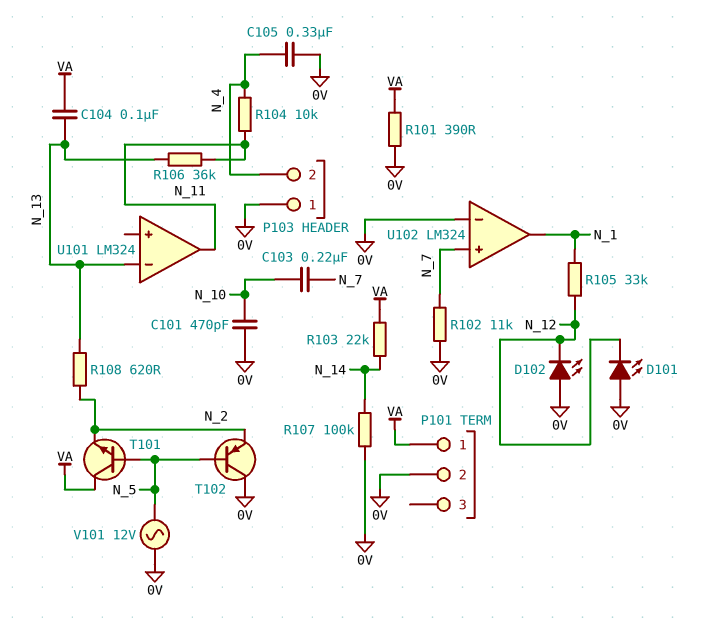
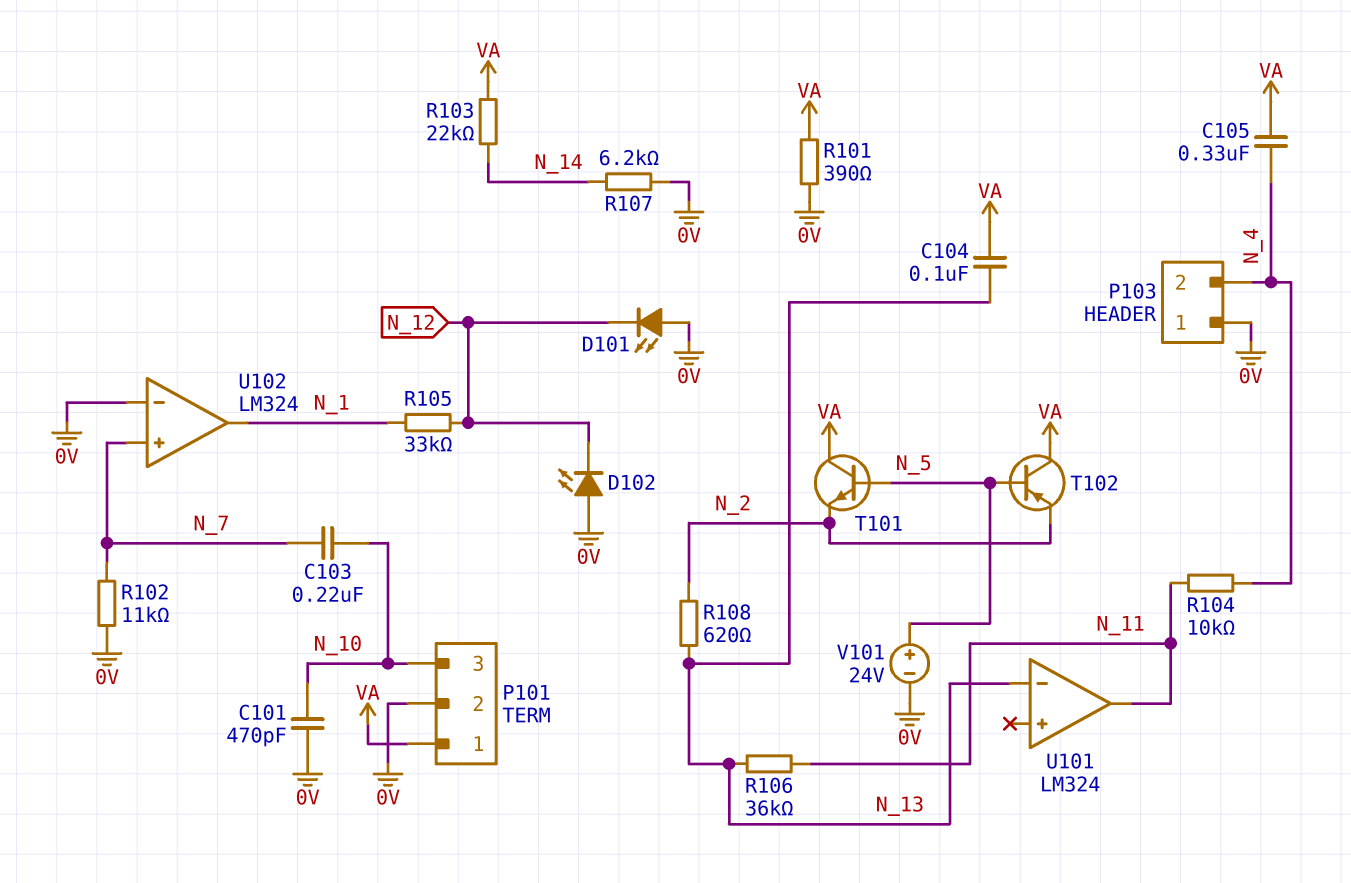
C105: 330nF (0V, N_4) -> 330nF (N_4, VA)
P101 pin 3: none -> N_10
R107: 100k (0V, N_14) -> 6.2k (0V, N_14)
T102: PNP (B N_5, C 0V, E N_2) -> PNP (B N_5, C VA, E N_2)
V101: AC 12V (0V, N_5) -> 24V (plus N_5, minus 0V)

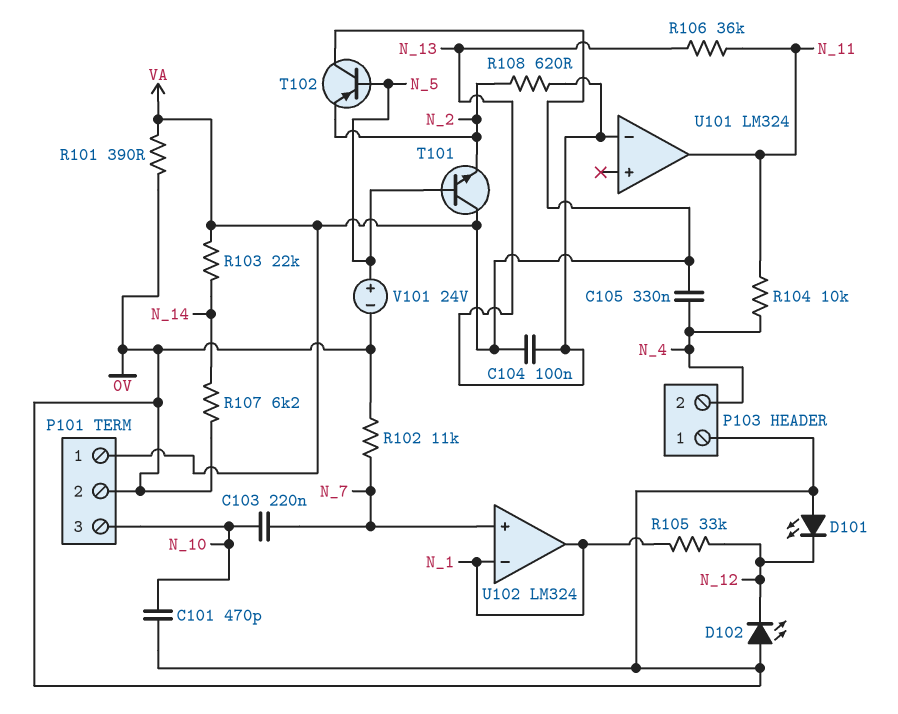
U102 pin in-: 0V -> N_1

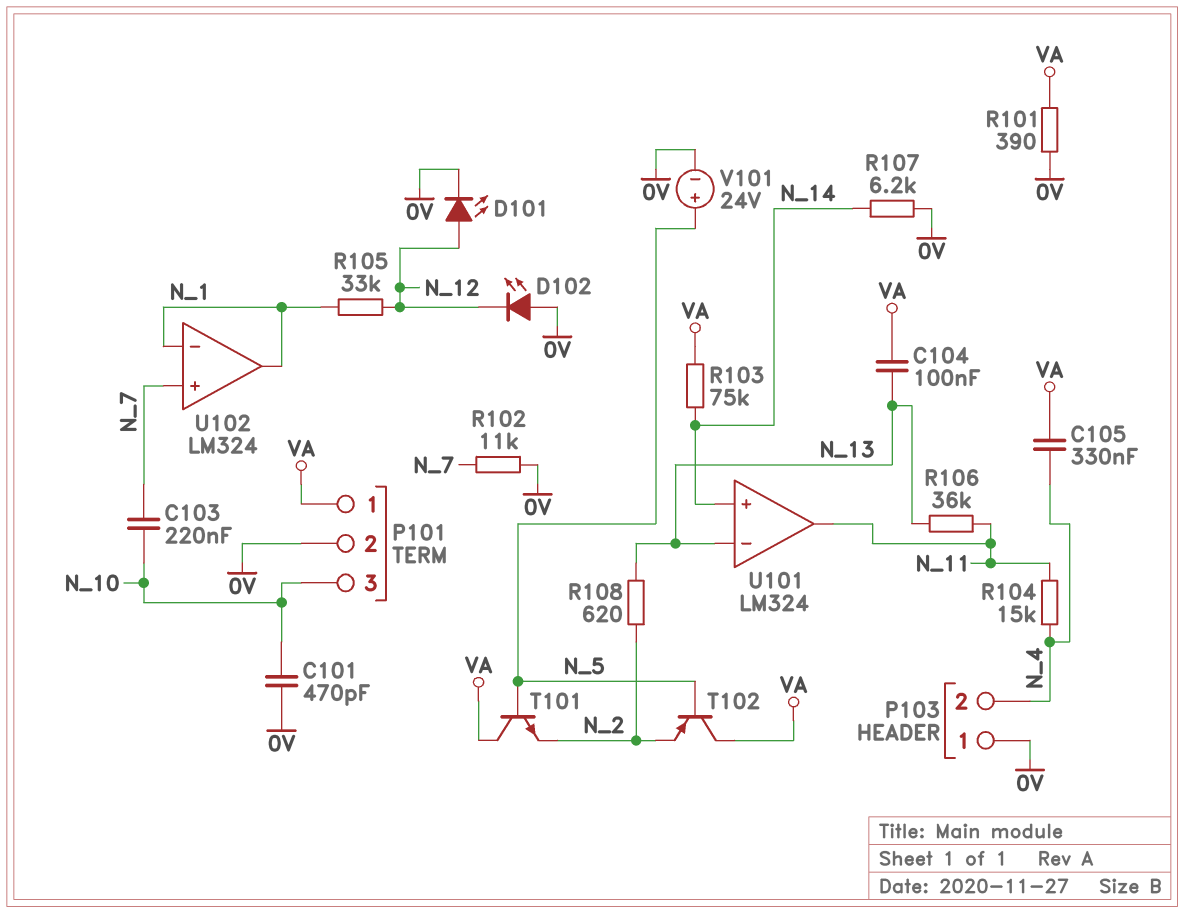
D101: LED (A 0V, K N_12) -> LED (A N_12, K 0V)
R103: 22k (N_14, VA) -> 75k (N_14, VA)
R104: 10k (N_4, N_11) -> 15k (N_4, N_11)
U101 pin in+: none -> N_14

